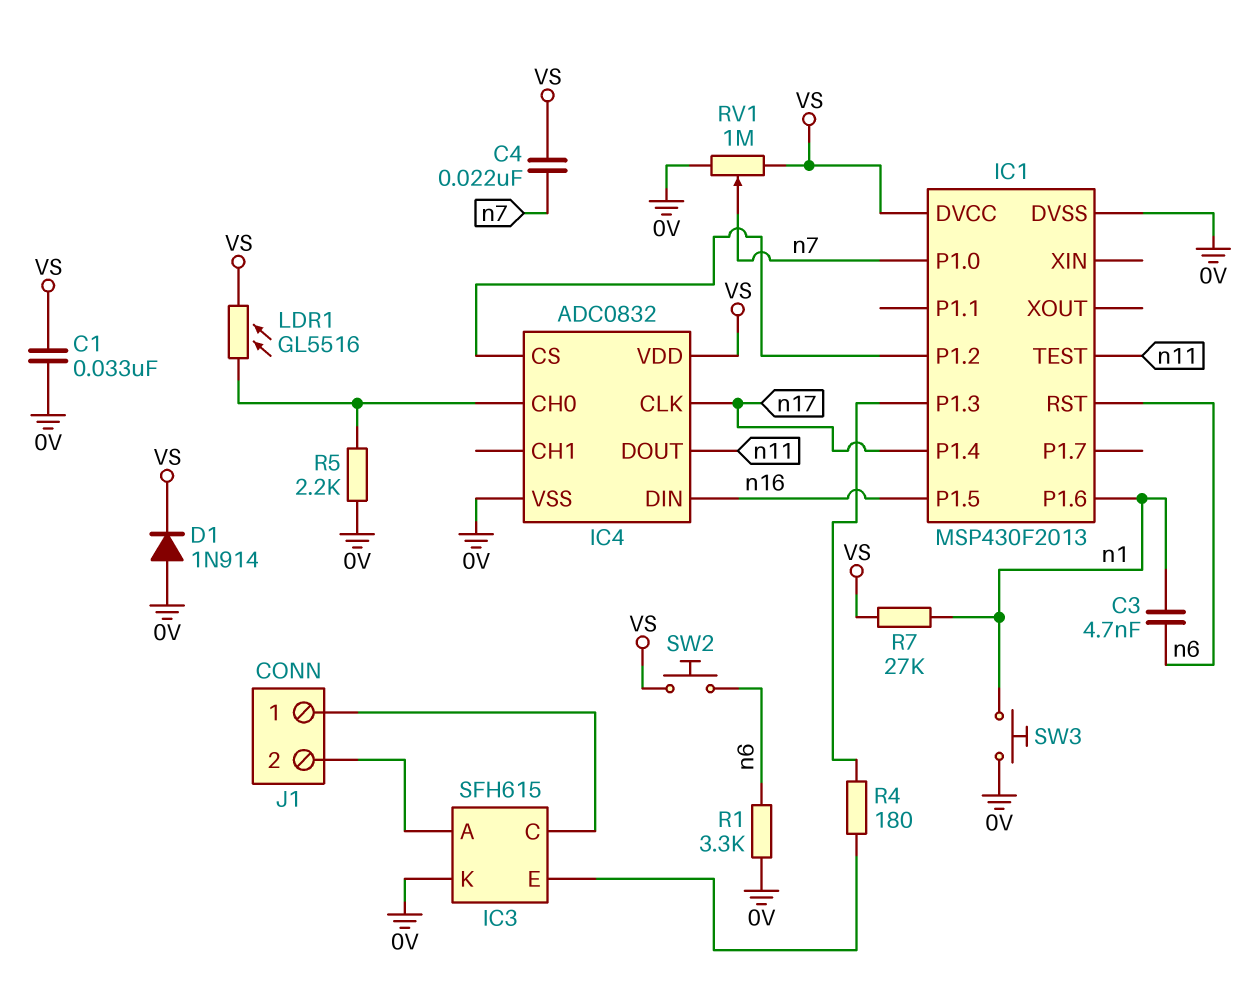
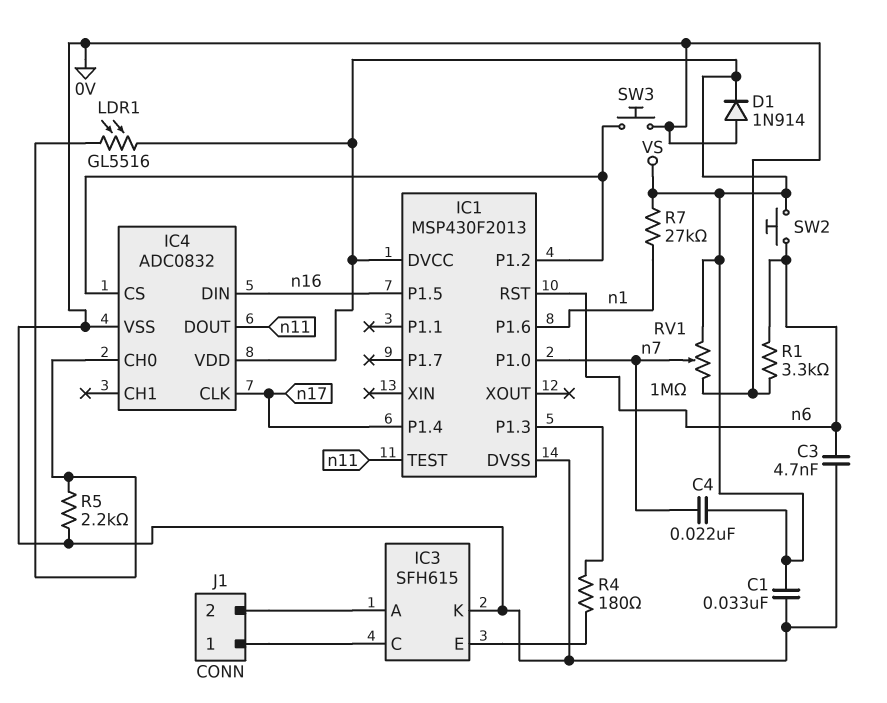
C3: 4.7nF (n1, n6) -> 4.7nF (0V, n6)
SW3: button (0V, n1) -> button (0V, IC1/P1.2)

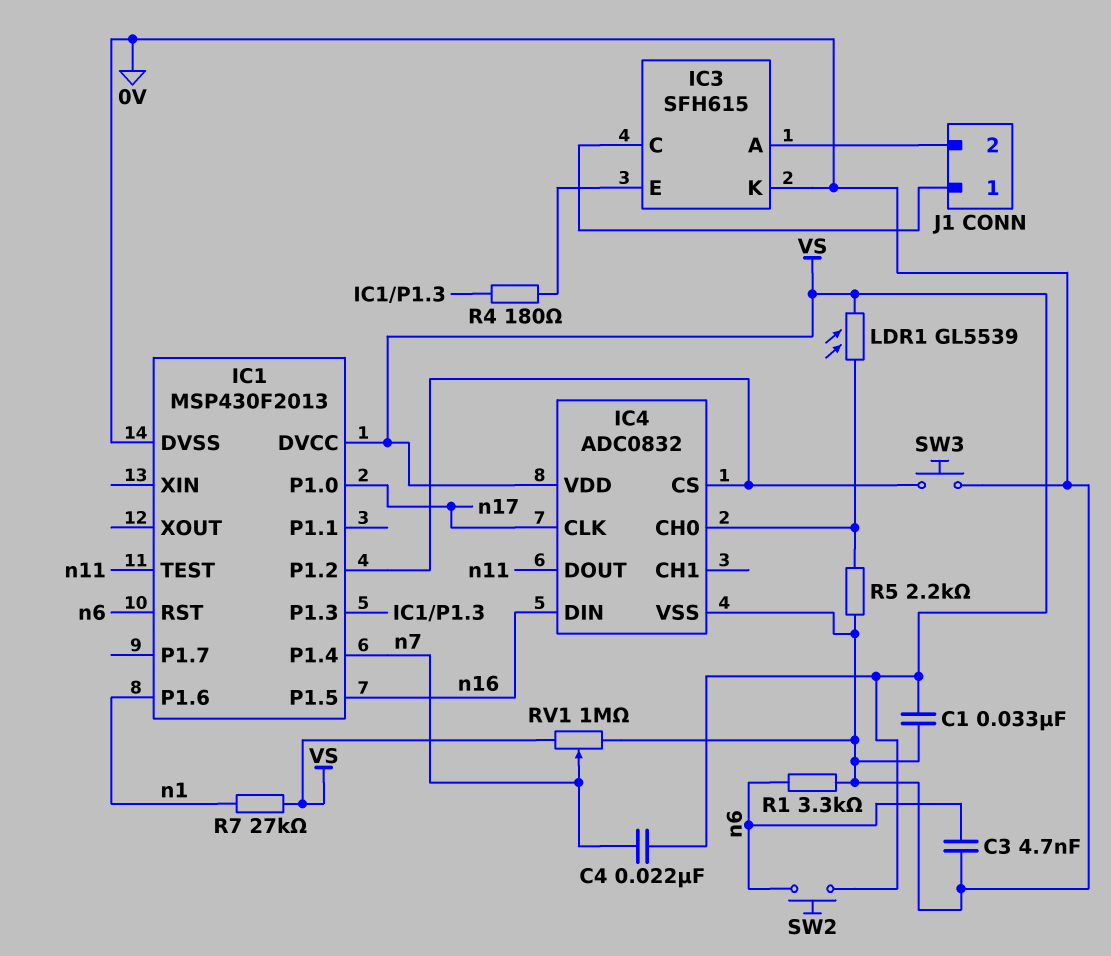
D1: diode 1N914 (A 0V, K VS) -> none
IC1 pin P1.0: n7 -> n17
IC1 pin P1.4: n17 -> n7
LDR1: GL5516 (IC4/CH0, VS) -> GL5539 (IC4/CH0, VS)

